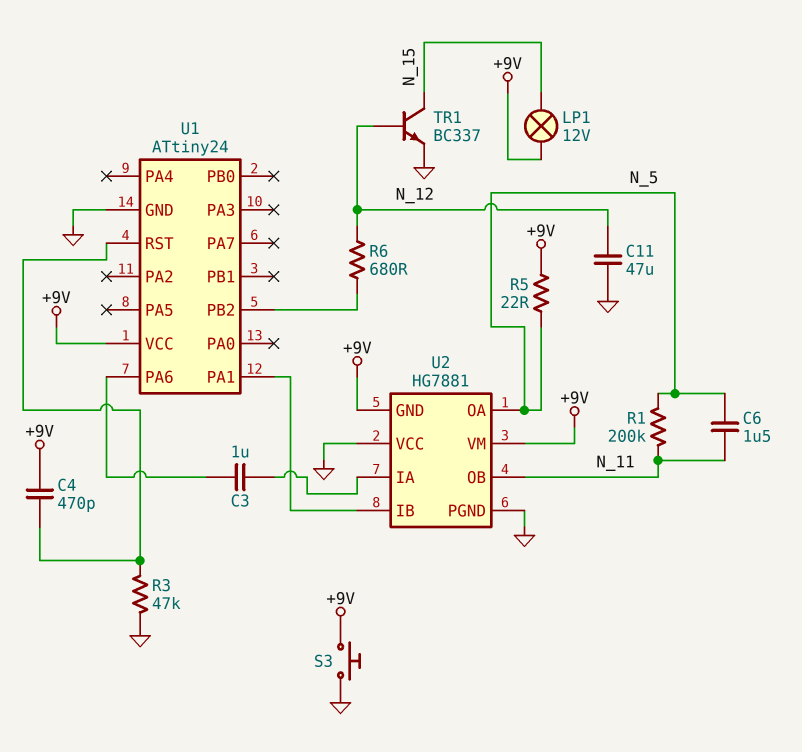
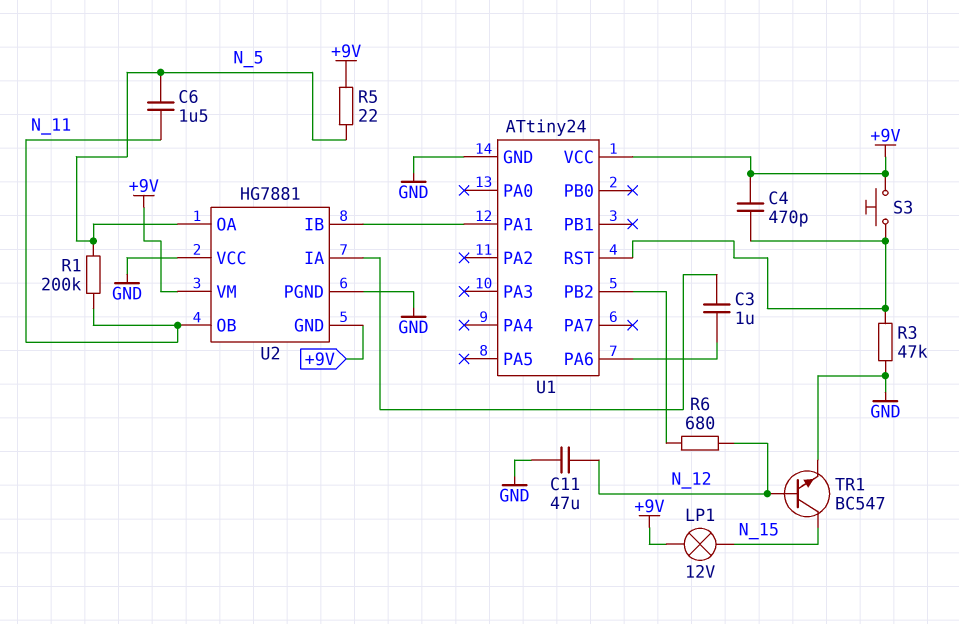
S3: button (+9V, GND) -> button (+9V, U1/RST)
TR1: NPN BC337 (B N_12, C N_15, E GND) -> NPN BC547 (B N_12, C N_15, E GND)

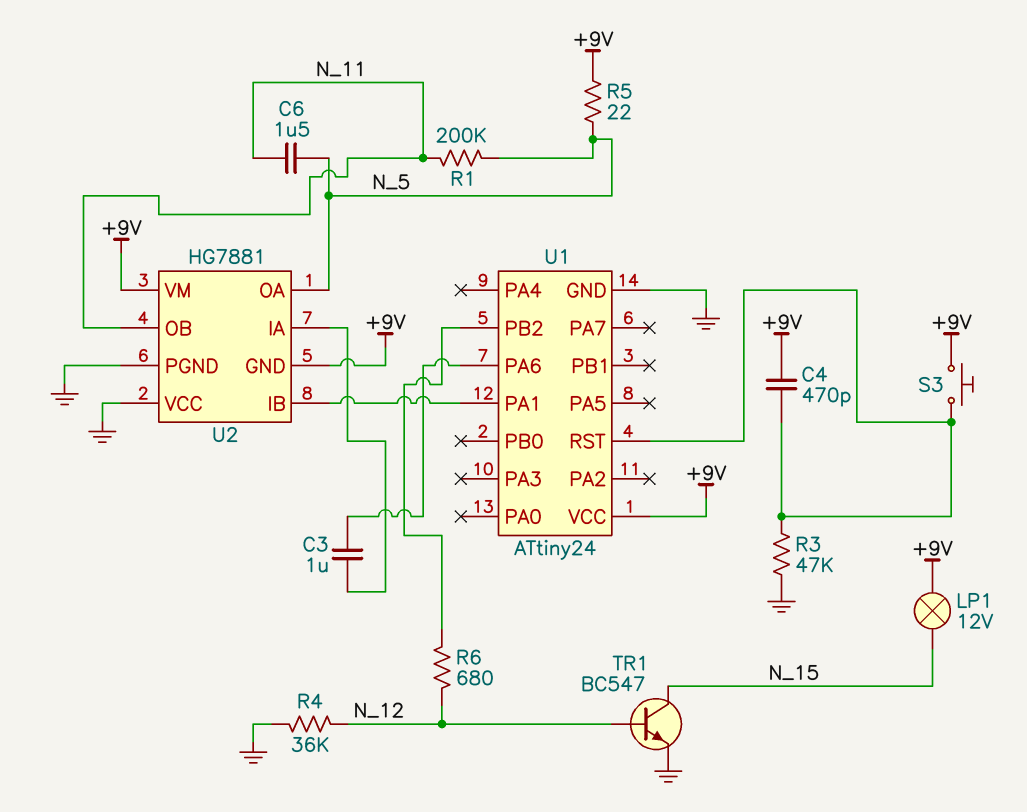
C11: 47uF (GND, N_12) -> none
R4: none -> 36k (GND, N_12)

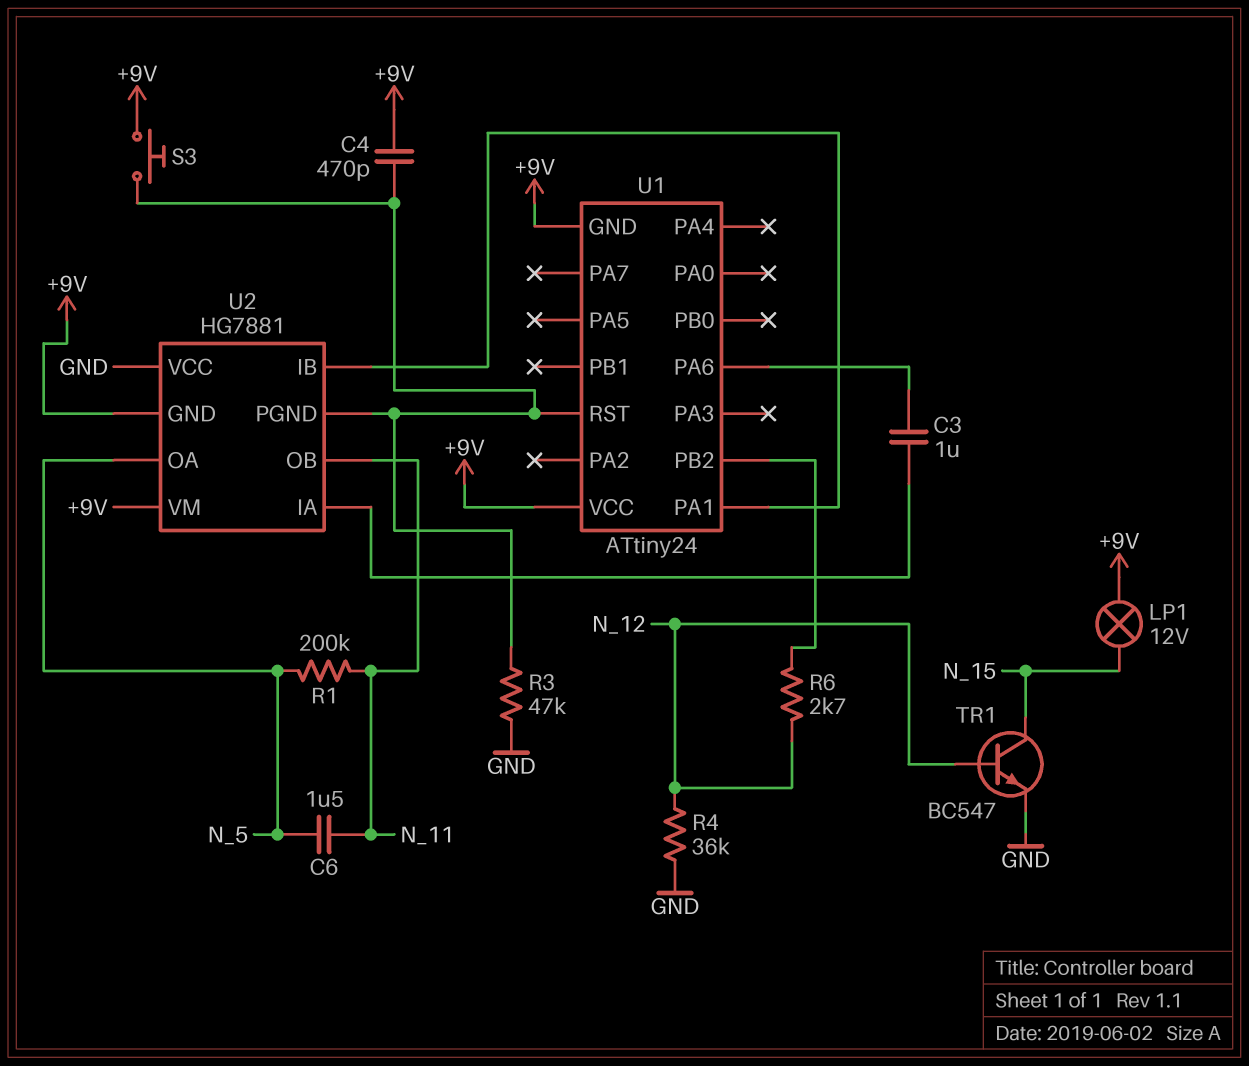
R5: 22 (+9V, N_5) -> none
R6: 680 (N_12, U1/PB2) -> 2.7k (N_12, U1/PB2)
U1 pin GND: GND -> +9V
U2 pin PGND: GND -> U1/RST

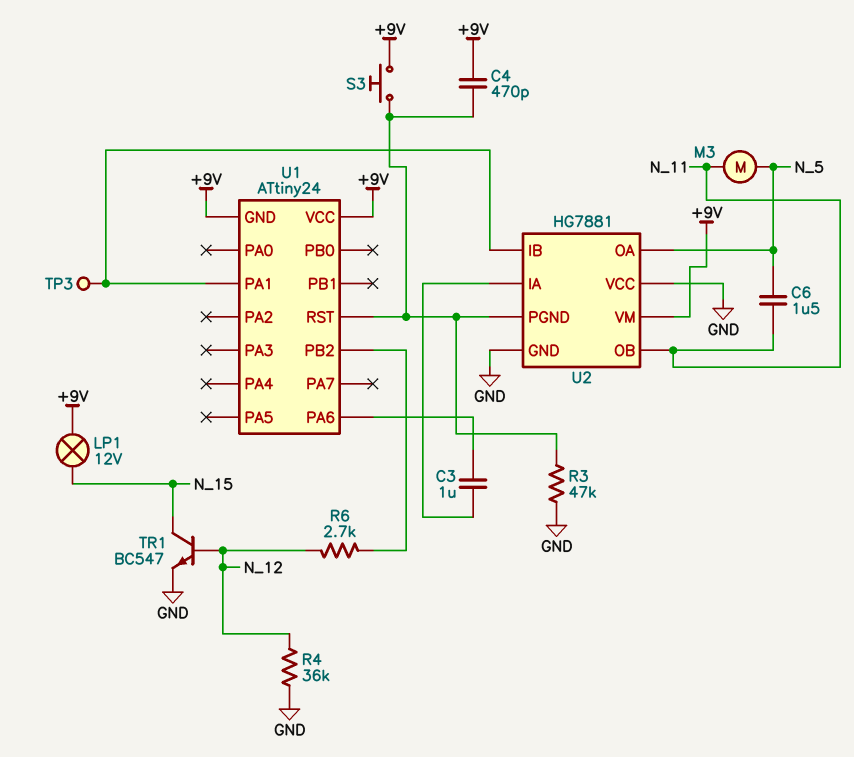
M3: none -> motor (N_5, N_11)
R1: 200k (N_5, N_11) -> none
TP3: none -> test point (U1/PA1)
U2 pin GND: +9V -> GND

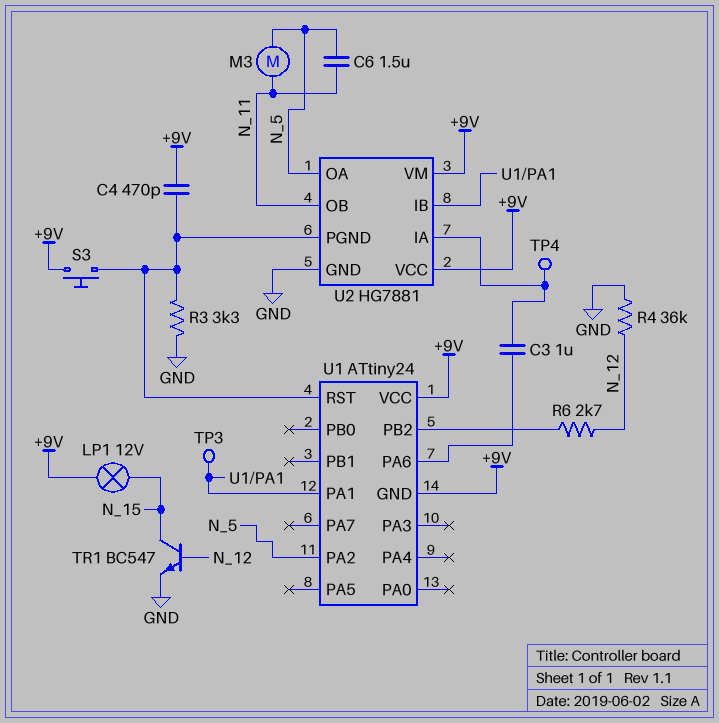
R3: 47k (GND, U1/RST) -> 3.3k (GND, U1/RST)
TP4: none -> test point (U2/IA)
U1 pin PA2: none -> N_5
U2 pin VCC: GND -> +9V

